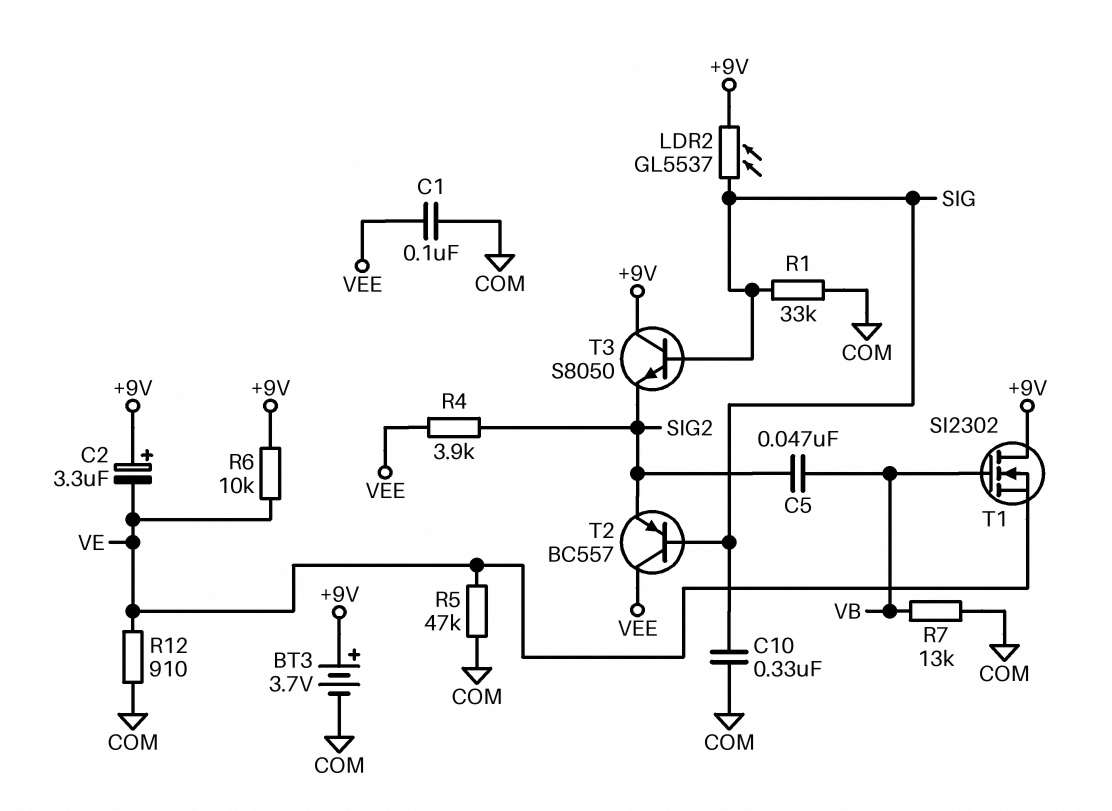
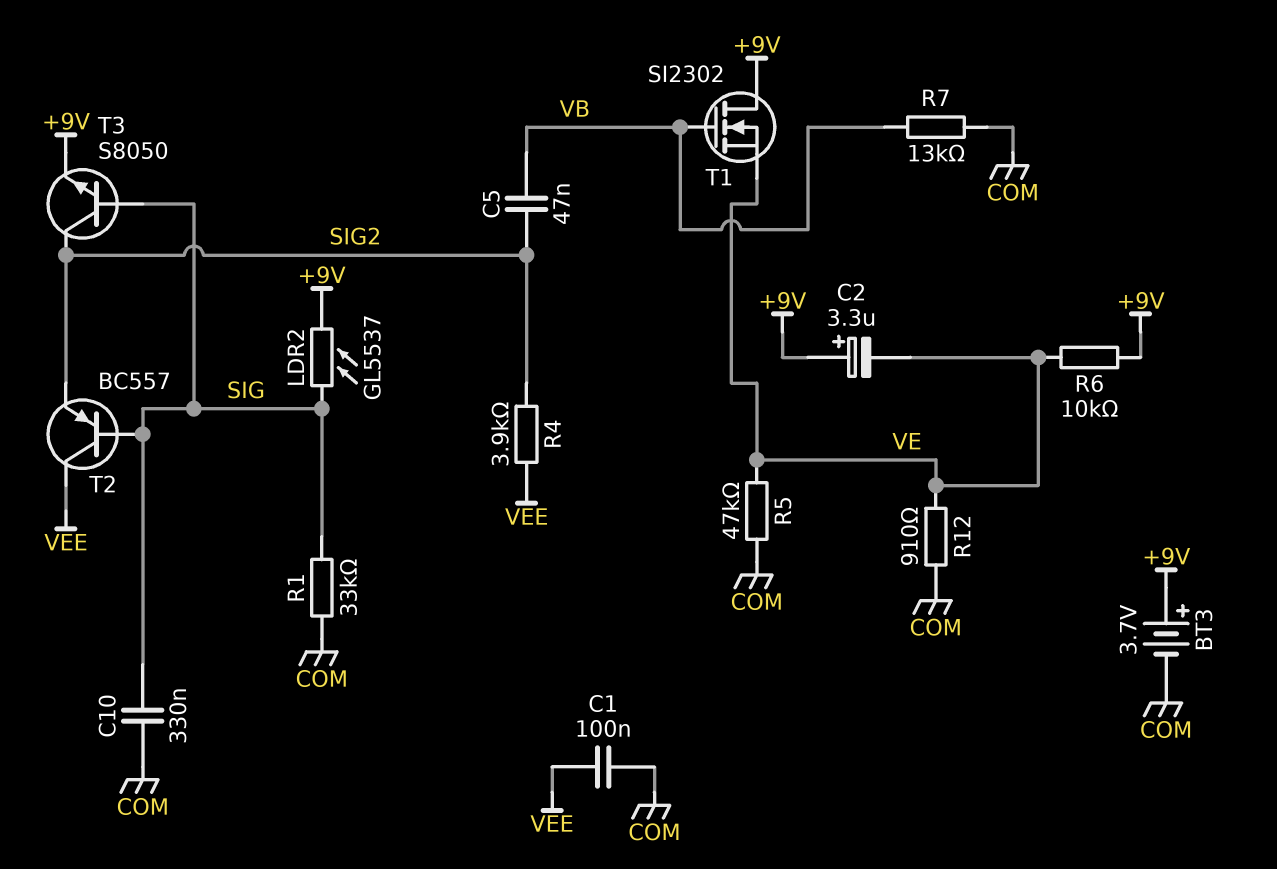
T3: NPN S8050 (B SIG, C +9V, E SIG2) -> NPN S8050 (B SIG, C SIG2, E +9V)

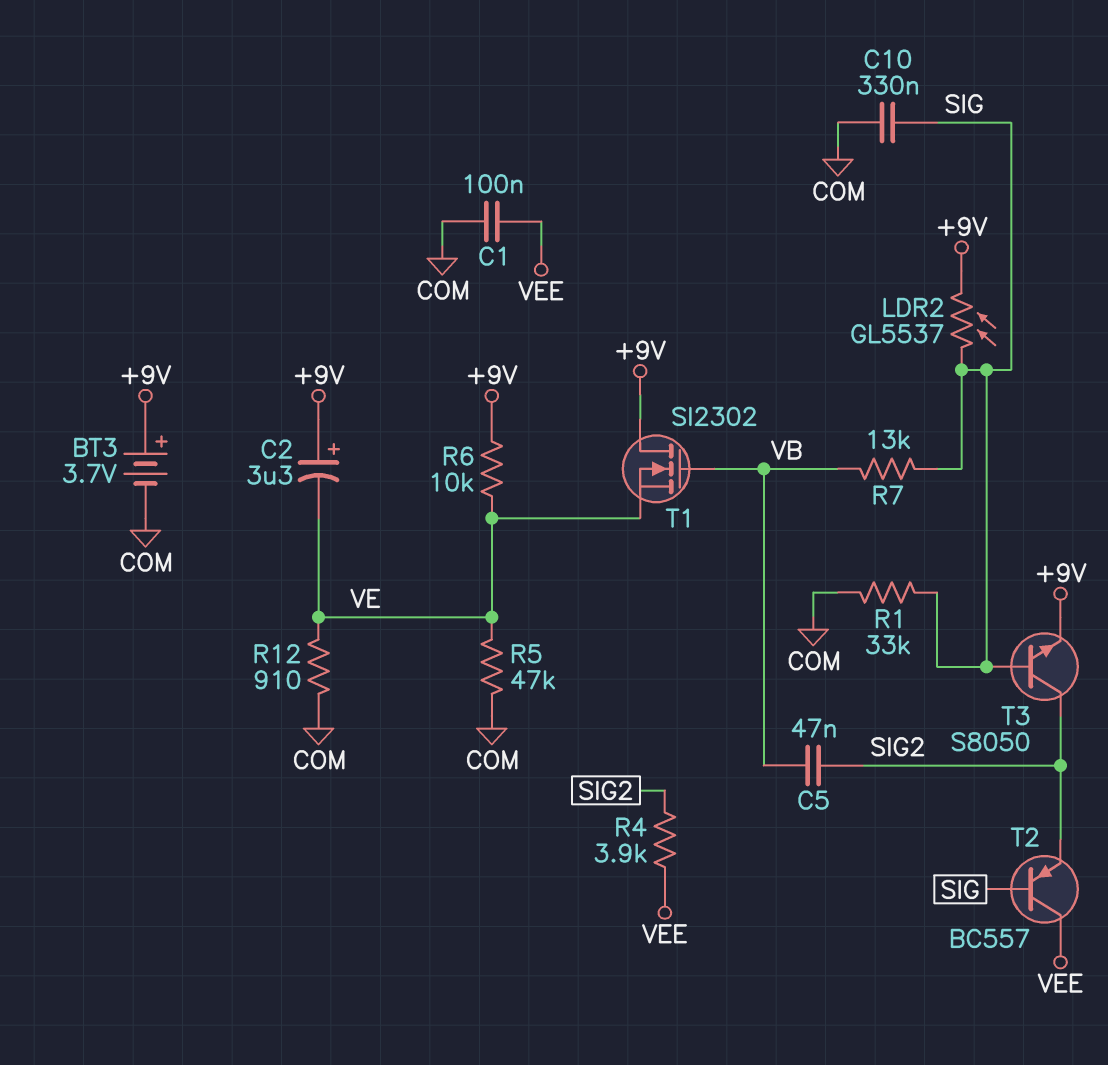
R7: 13k (COM, VB) -> 13k (SIG, VB)

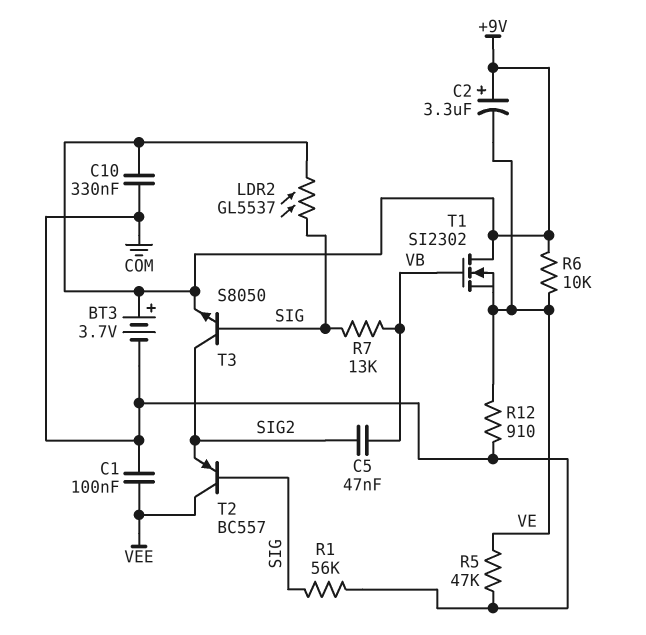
C10: 330nF (COM, SIG) -> 330nF (+9V, COM)
R1: 33k (COM, SIG) -> 56k (COM, SIG)
R4: 3.9k (SIG2, VEE) -> none

